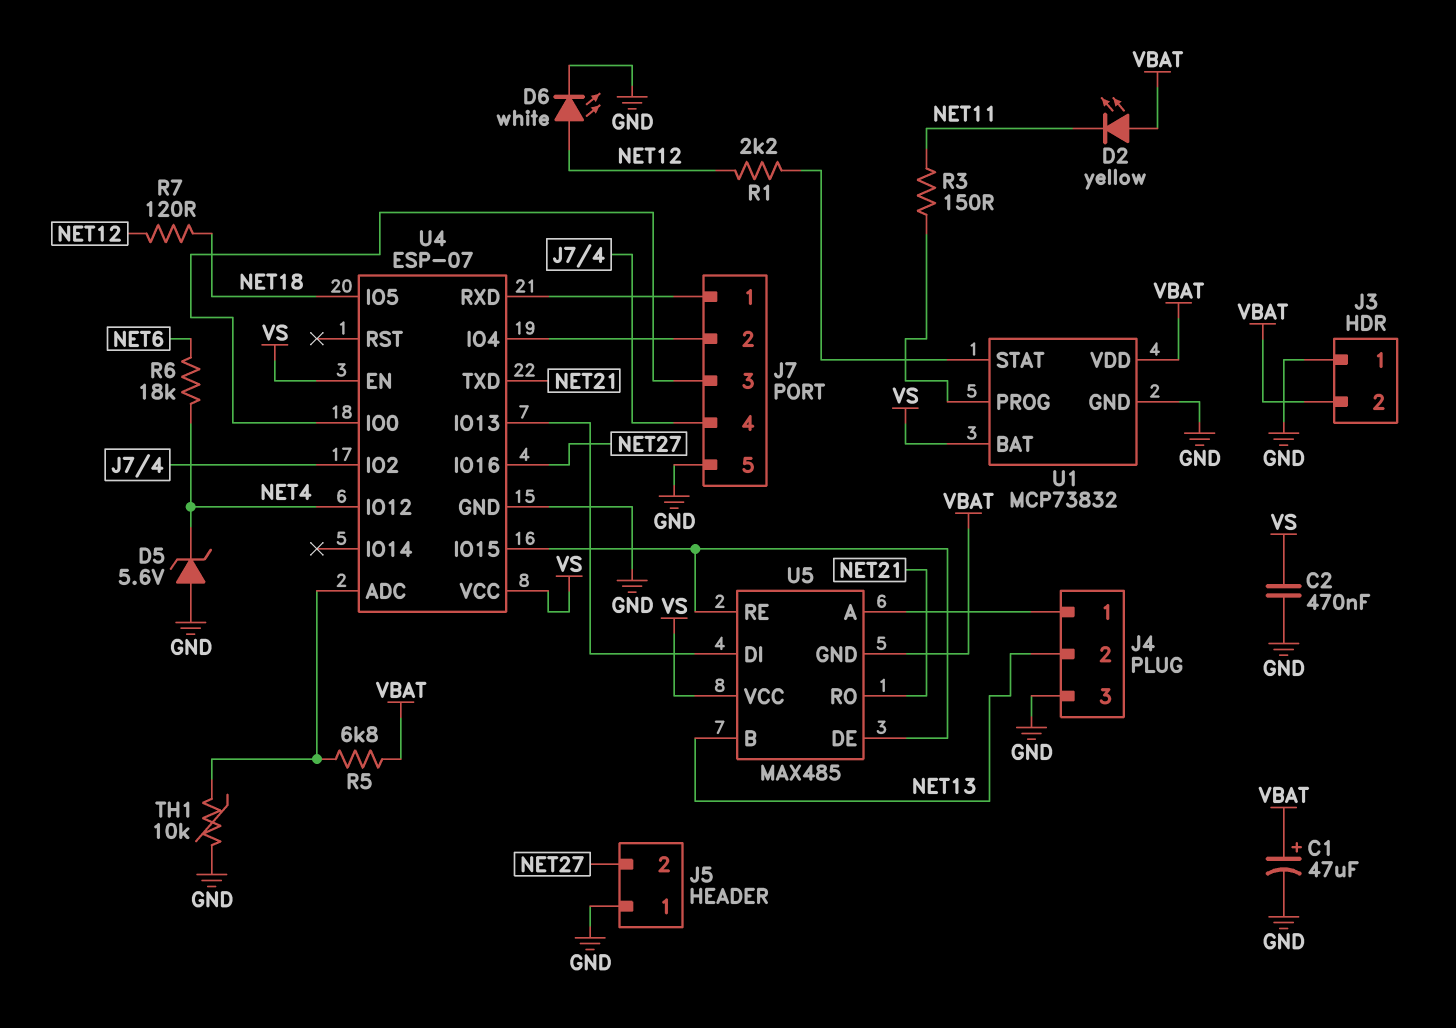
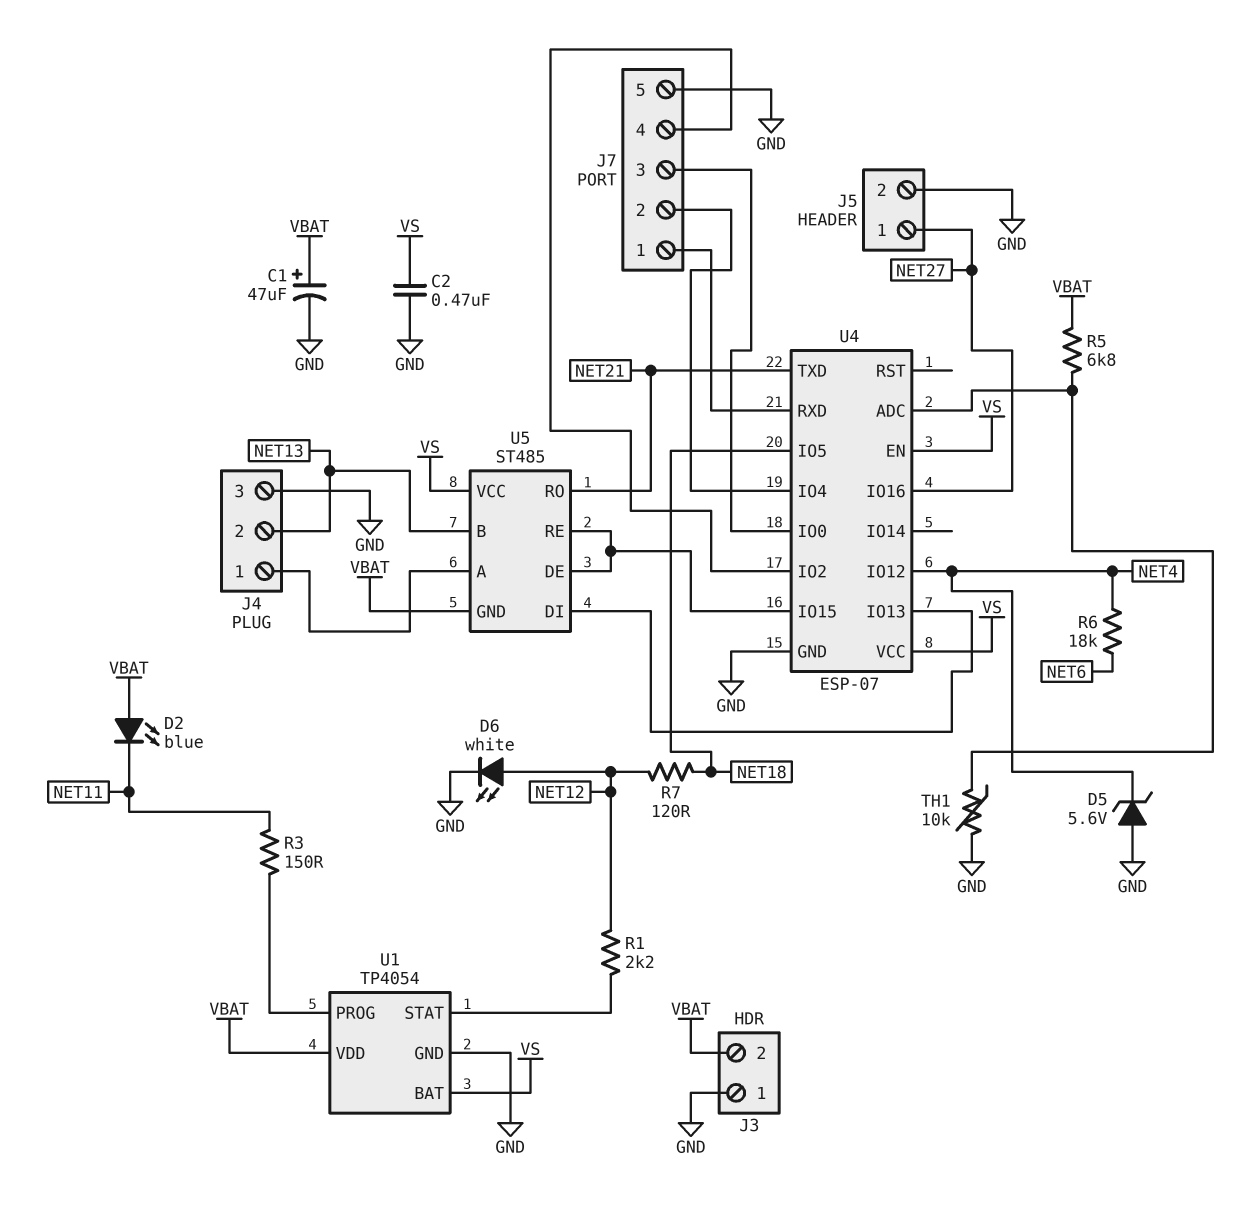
D2: LED yellow (A VBAT, K NET11) -> LED blue (A VBAT, K NET11)
J5 pin 1: GND -> NET27
J5 pin 2: NET27 -> GND
U1: MCP73832 -> TP4054
U5: MAX485 -> ST485

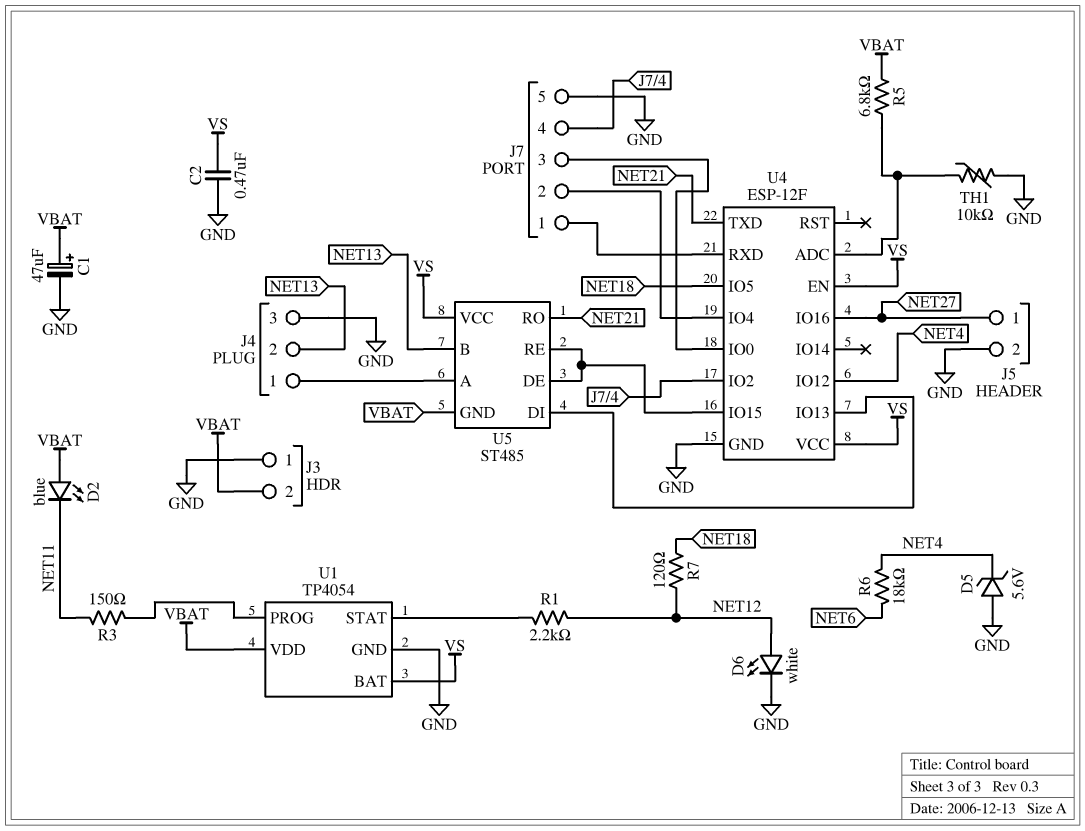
U4: ESP-07 -> ESP-12F

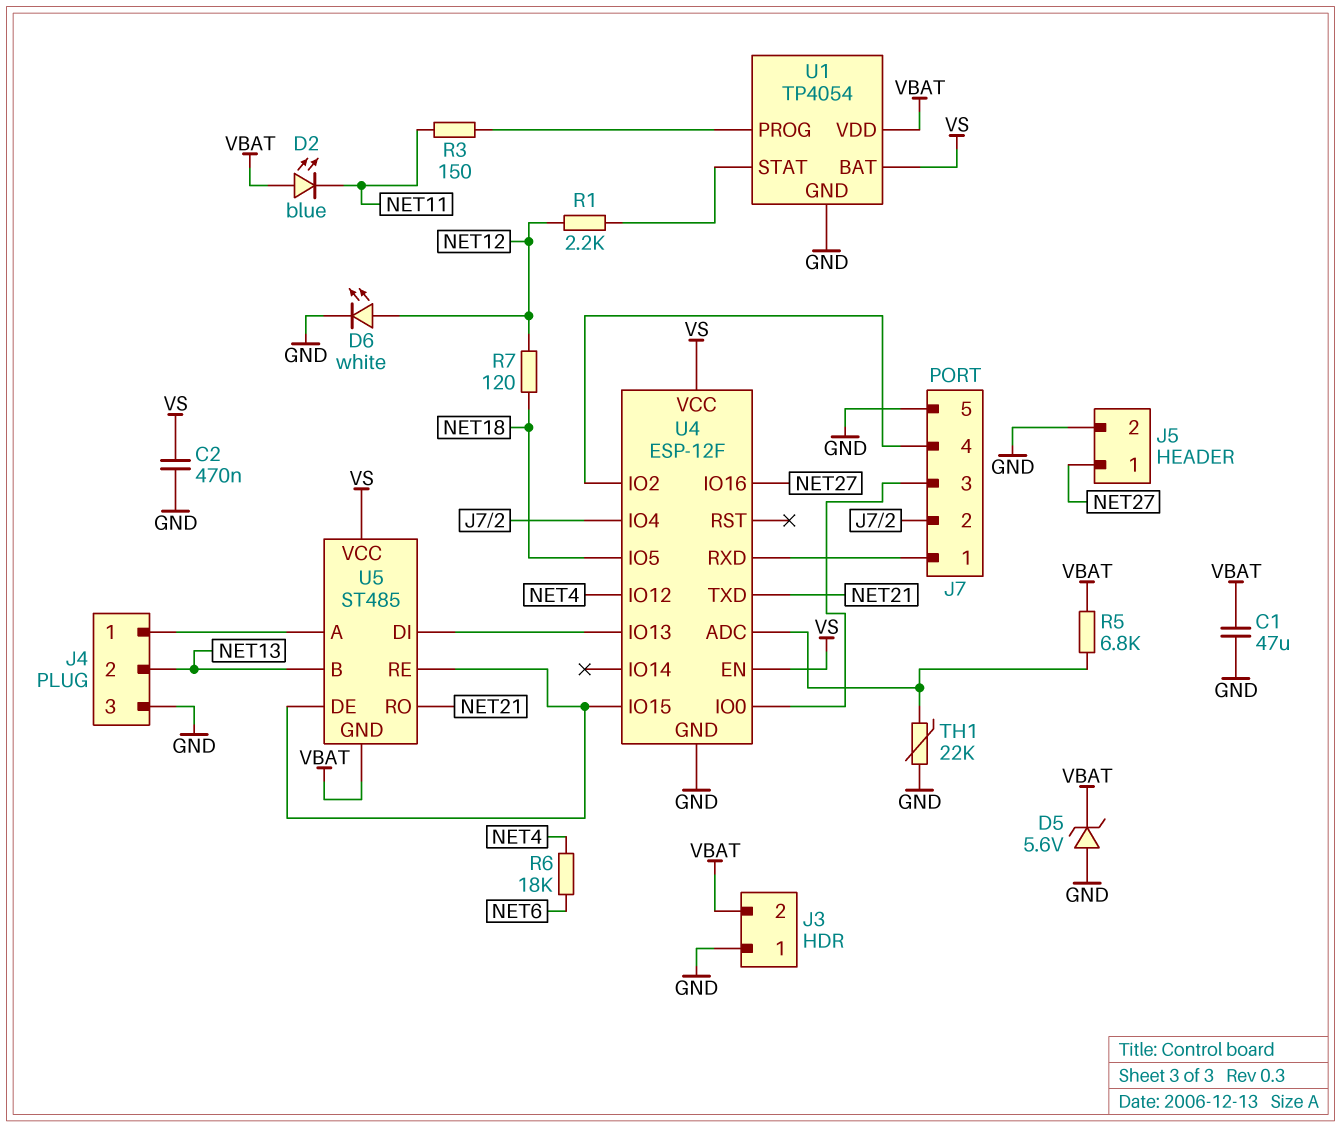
C1: 47uF (plus VBAT, minus GND) -> 47uF (GND, VBAT)
D5: zener 5.6V (A GND, K NET4) -> zener 5.6V (A GND, K VBAT)
TH1: 10k (GND, U4/ADC) -> 22k (GND, U4/ADC)

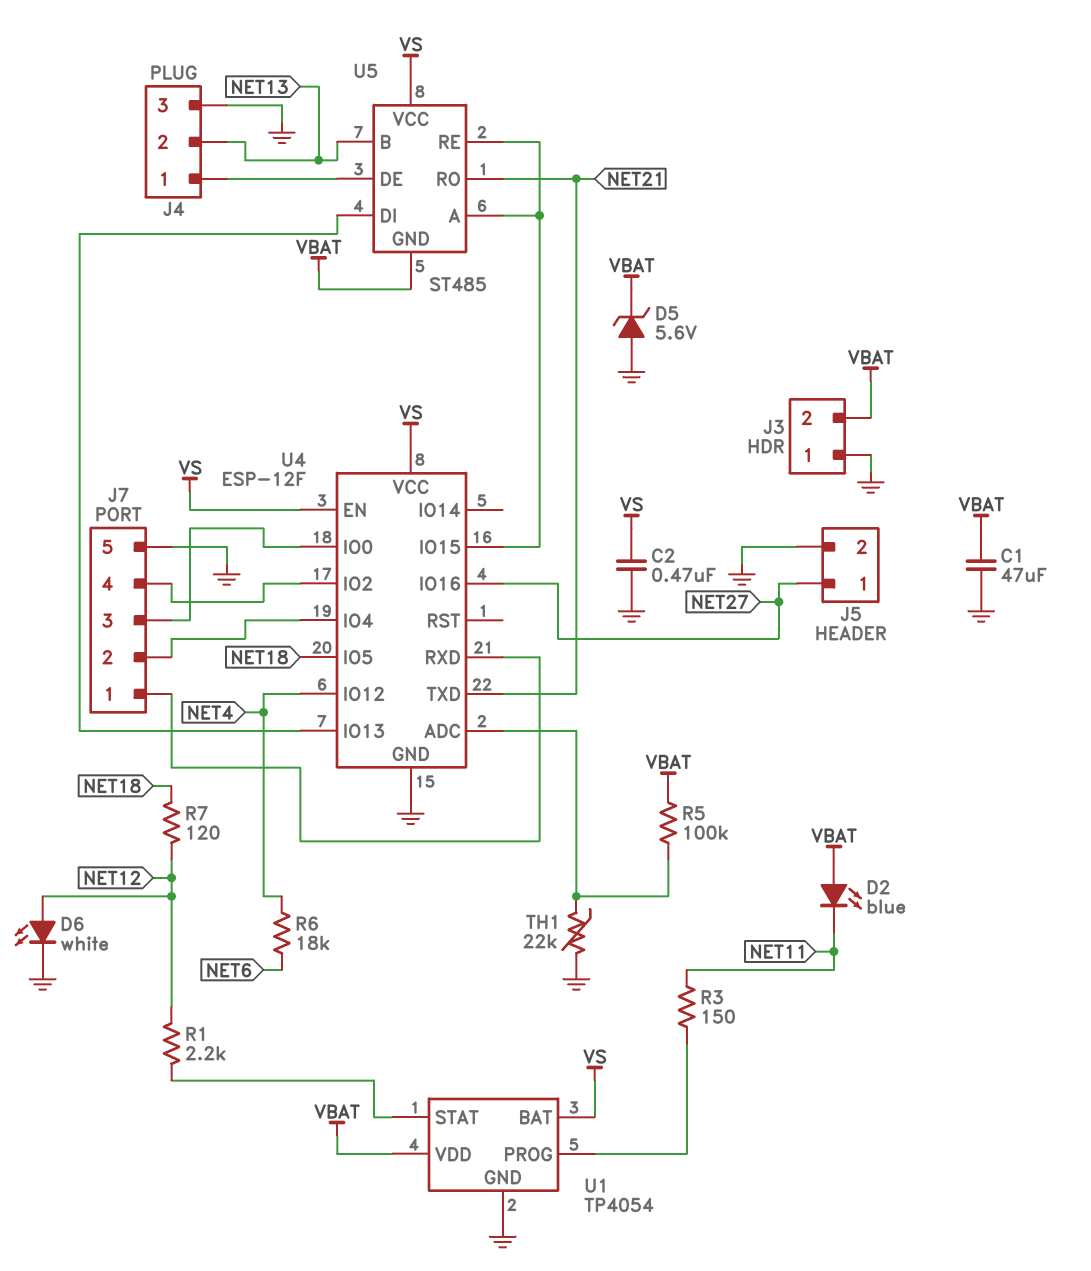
R5: 6.8k (U4/ADC, VBAT) -> 100k (U4/ADC, VBAT)
U5 pin A: J4/1 -> U4/IO15
U5 pin DE: U4/IO15 -> J4/1

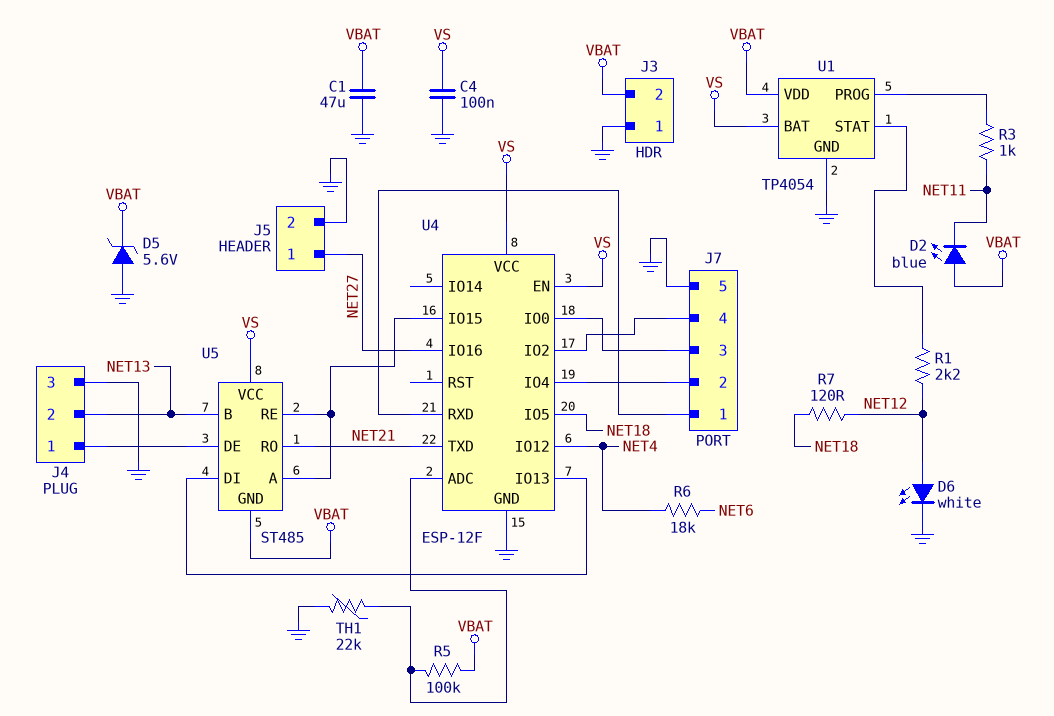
C2: 470nF (GND, VS) -> none
C4: none -> 100nF (GND, VS)
R3: 150 (NET11, U1/PROG) -> 1k (NET11, U1/PROG)

